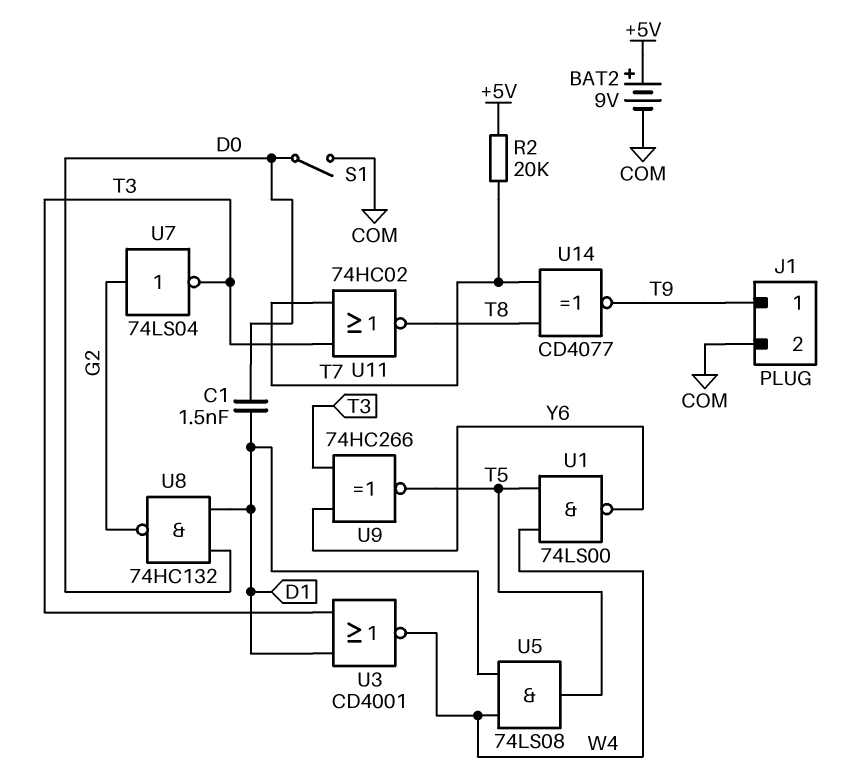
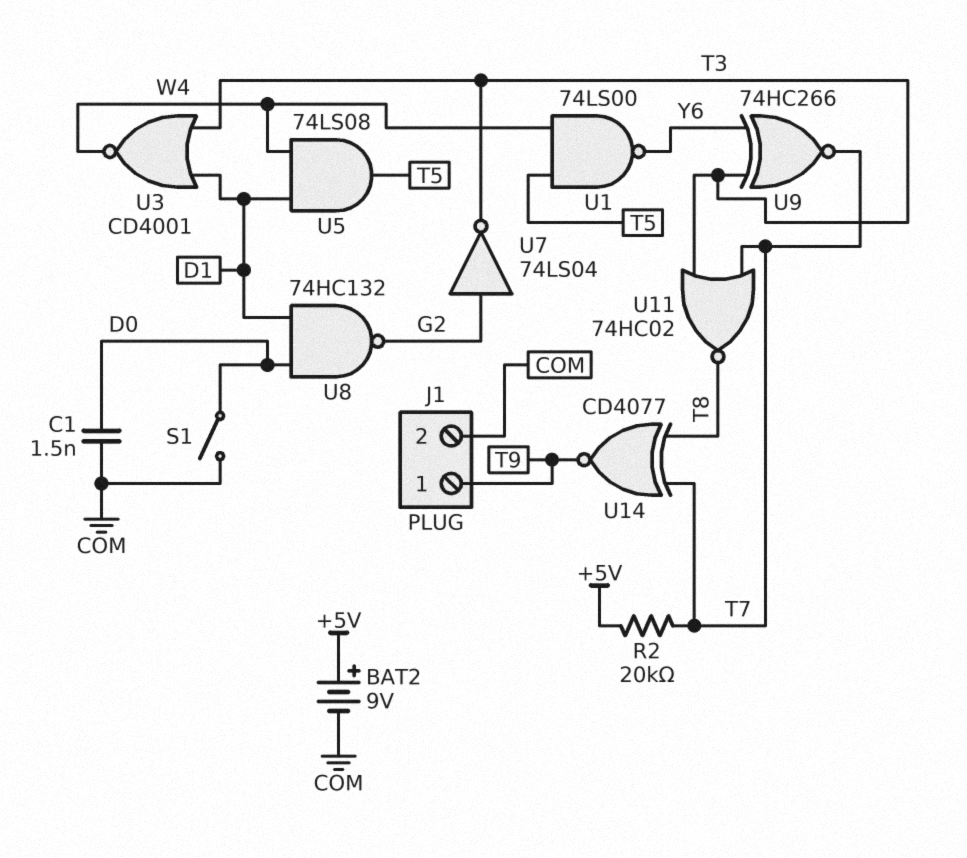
C1: 1.5nF (D0, D1) -> 1.5nF (COM, D0)
U9: XNOR 74HC266 (in T3, in Y6, out T5) -> XNOR 74HC266 (in T3, in Y6, out T7)

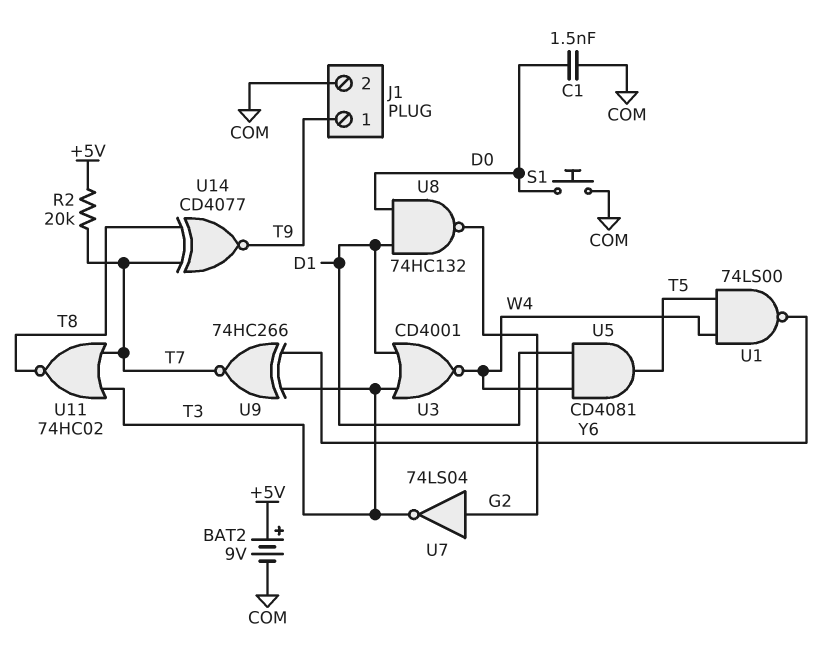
S1: switch (COM, D0) -> button (COM, D0)
U5: AND 74LS08 (in D1, in W4, out T5) -> AND CD4081 (in D1, in W4, out T5)

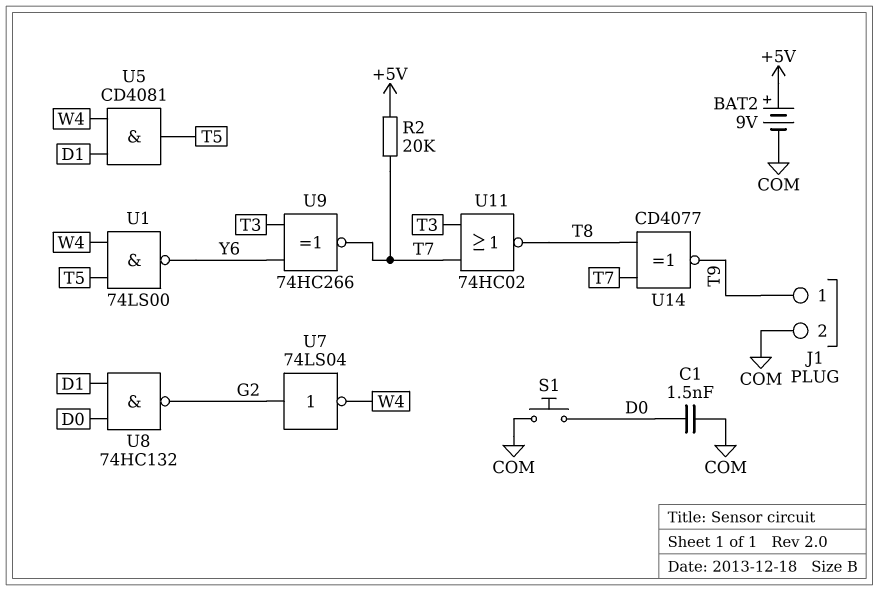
U3: NOR CD4001 (in D1, in T3, out W4) -> none
U7: NOT 74LS04 (in G2, out T3) -> NOT 74LS04 (in G2, out W4)

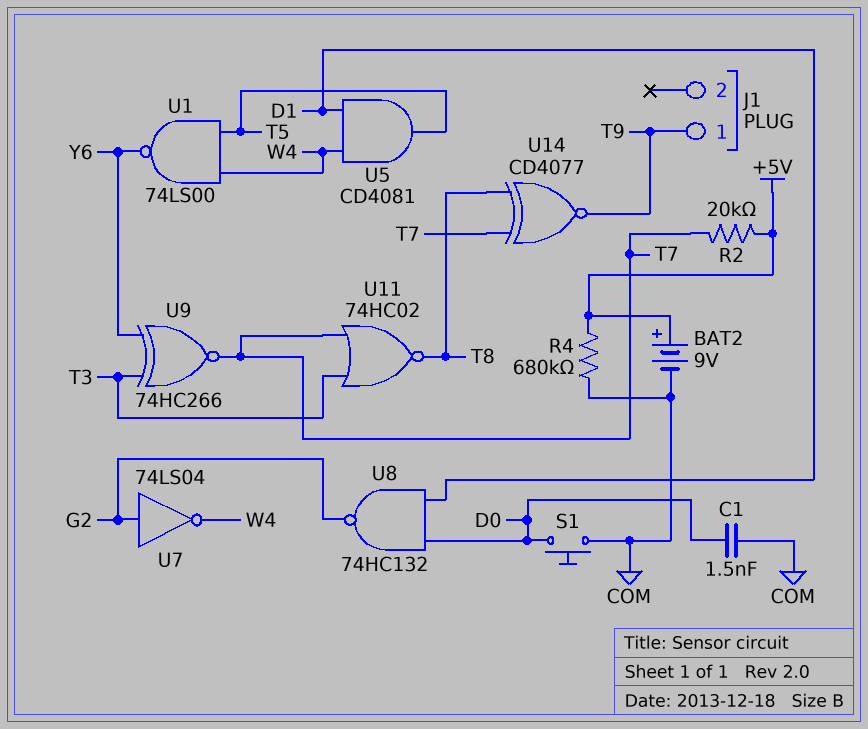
J1 pin 2: COM -> none
R4: none -> 680k (+5V, COM)

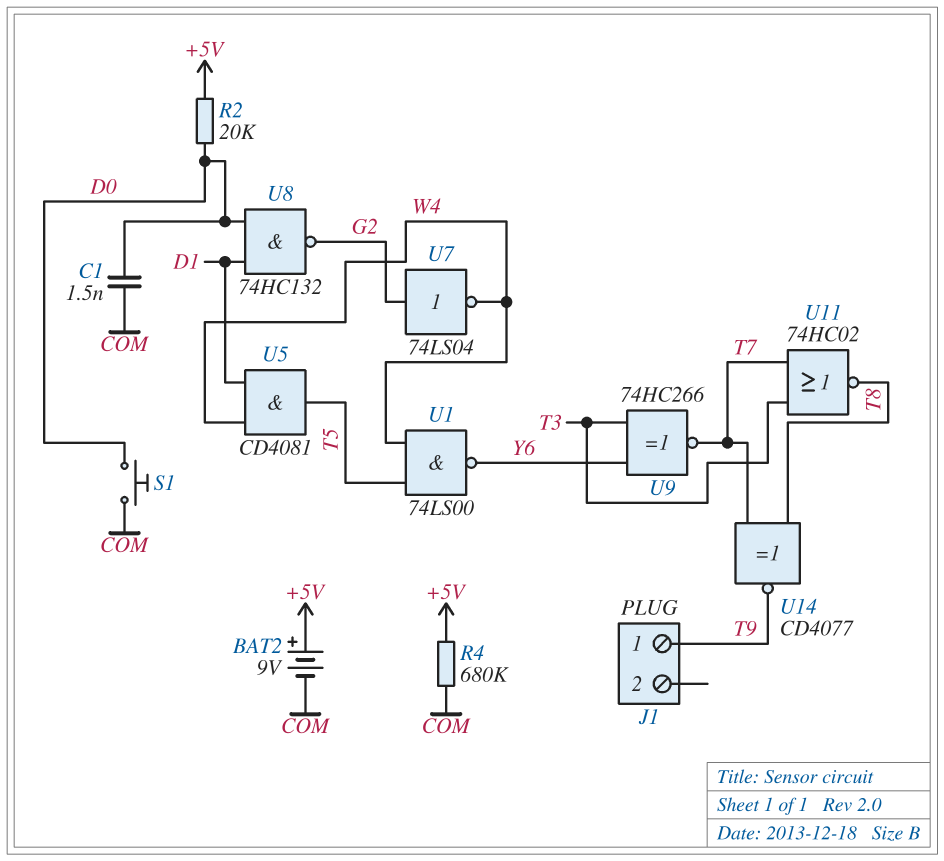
R2: 20k (+5V, T7) -> 20k (+5V, D0)

